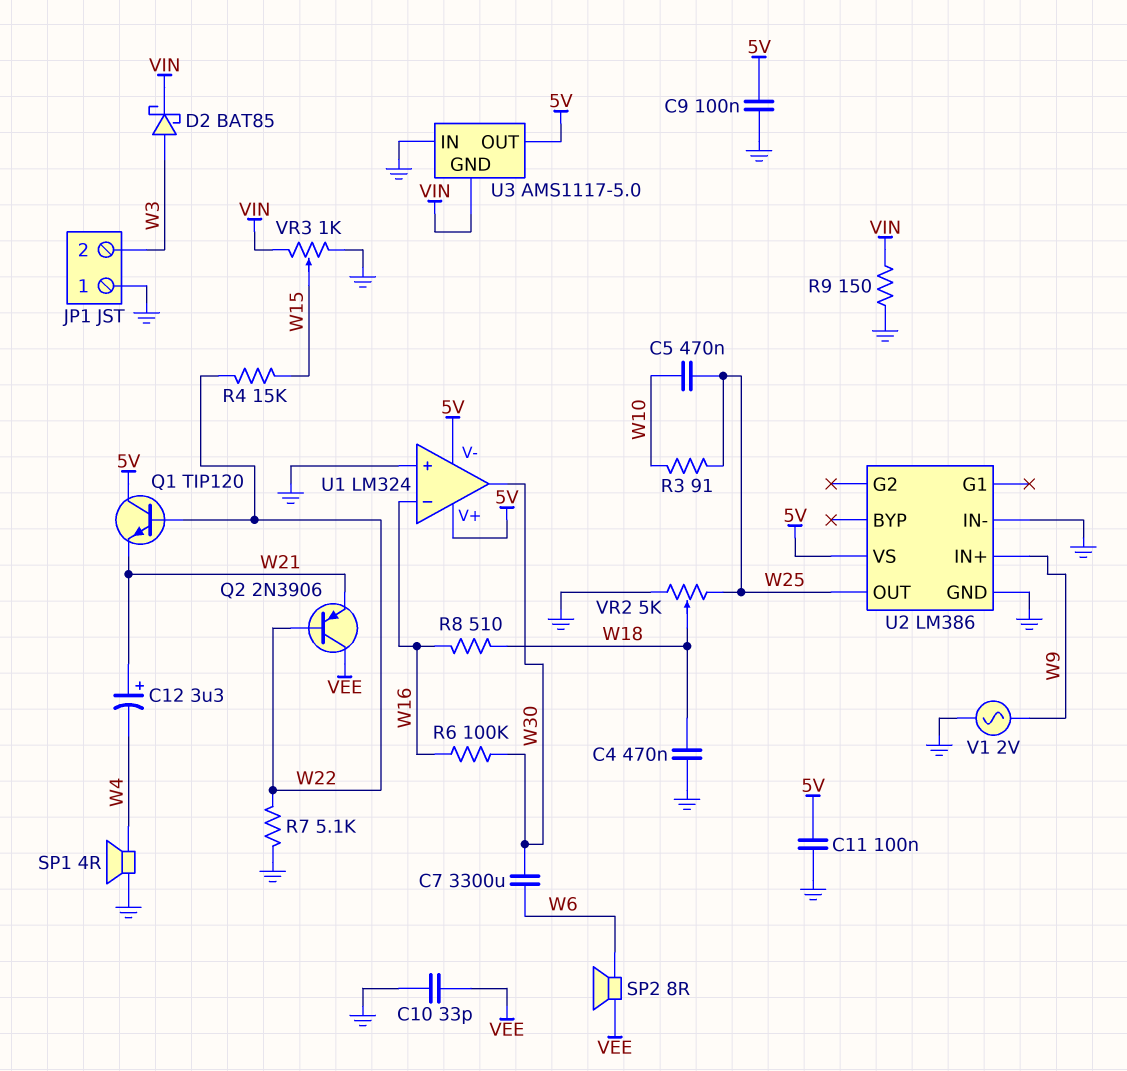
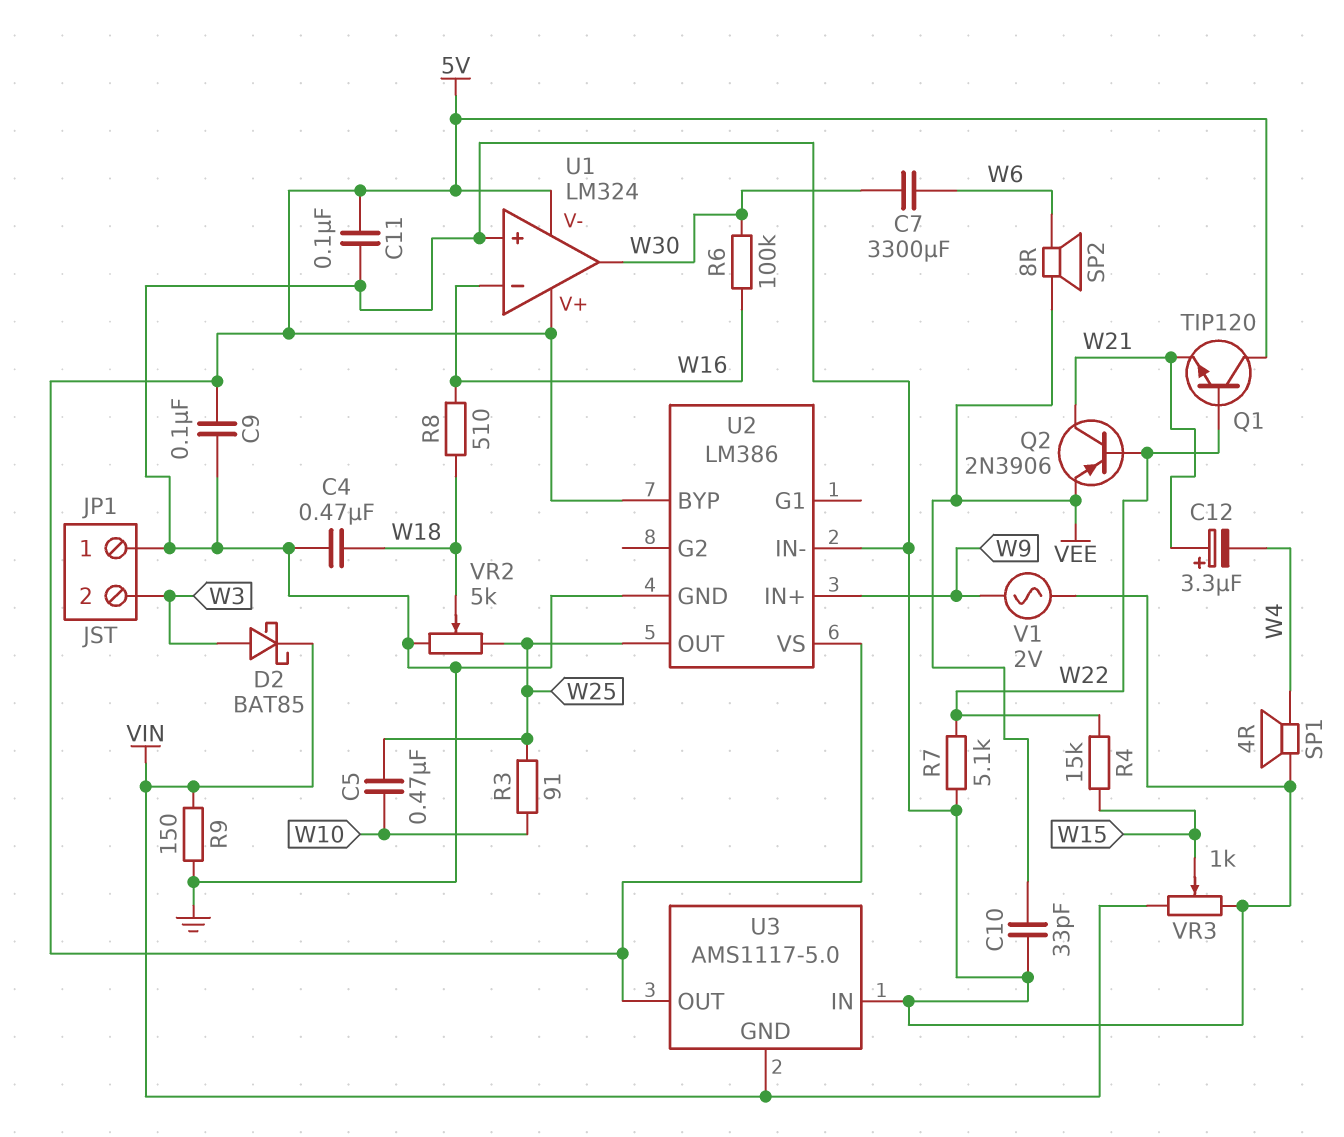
Q2: PNP 2N3906 (B W22, C VEE, E W21) -> PNP 2N3906 (B W22, C W21, E VEE)
U2 pin BYP: none -> 5V

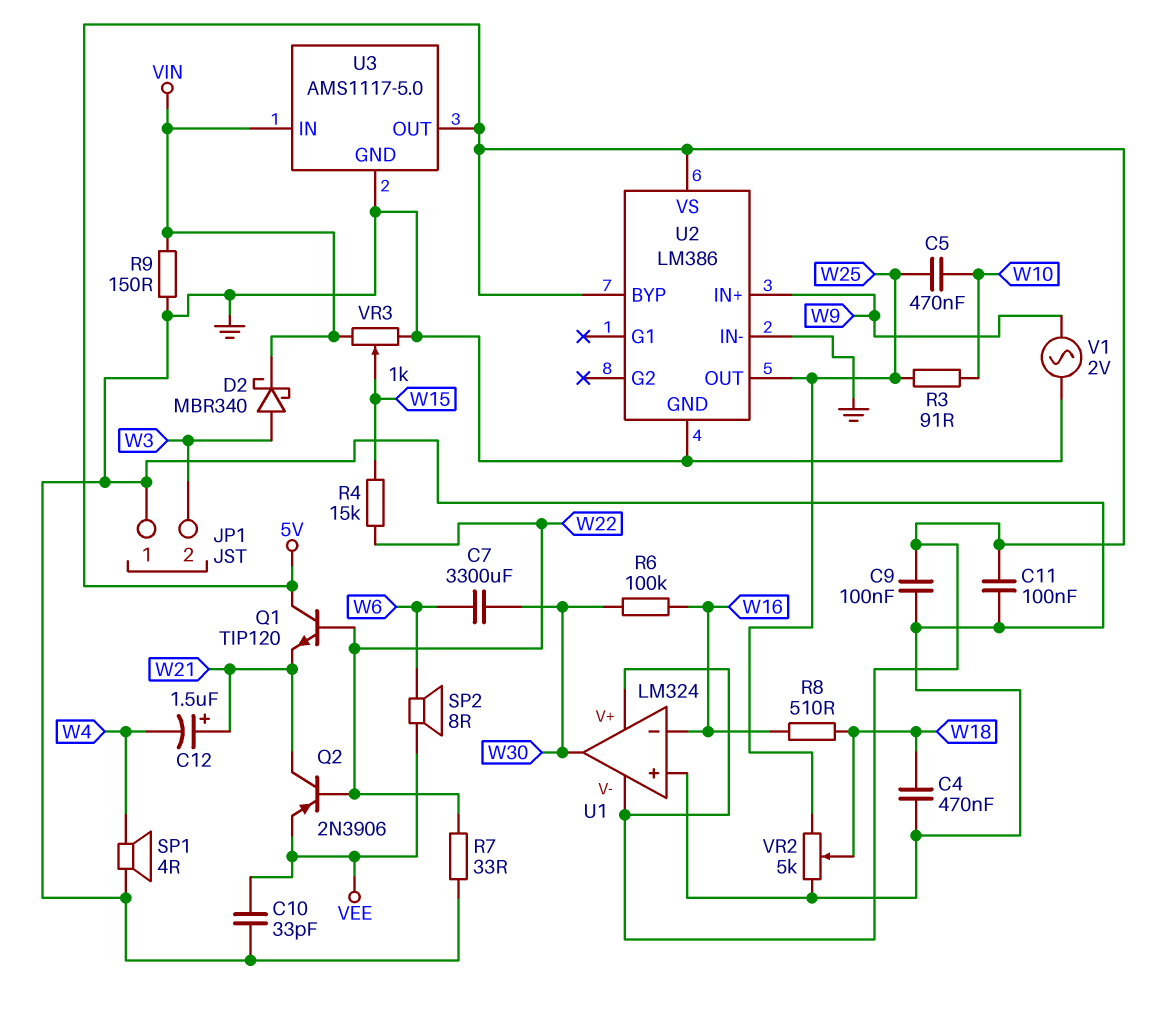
C12: 3.3uF (plus W21, minus W4) -> 1.5uF (plus W21, minus W4)
D2: schottky BAT85 (A W3, K VIN) -> schottky MBR340 (A W3, K VIN)
R7: 5.1k (GND, W22) -> 33 (GND, W22)
U3 pin GND: VIN -> GND
U3 pin IN: GND -> VIN

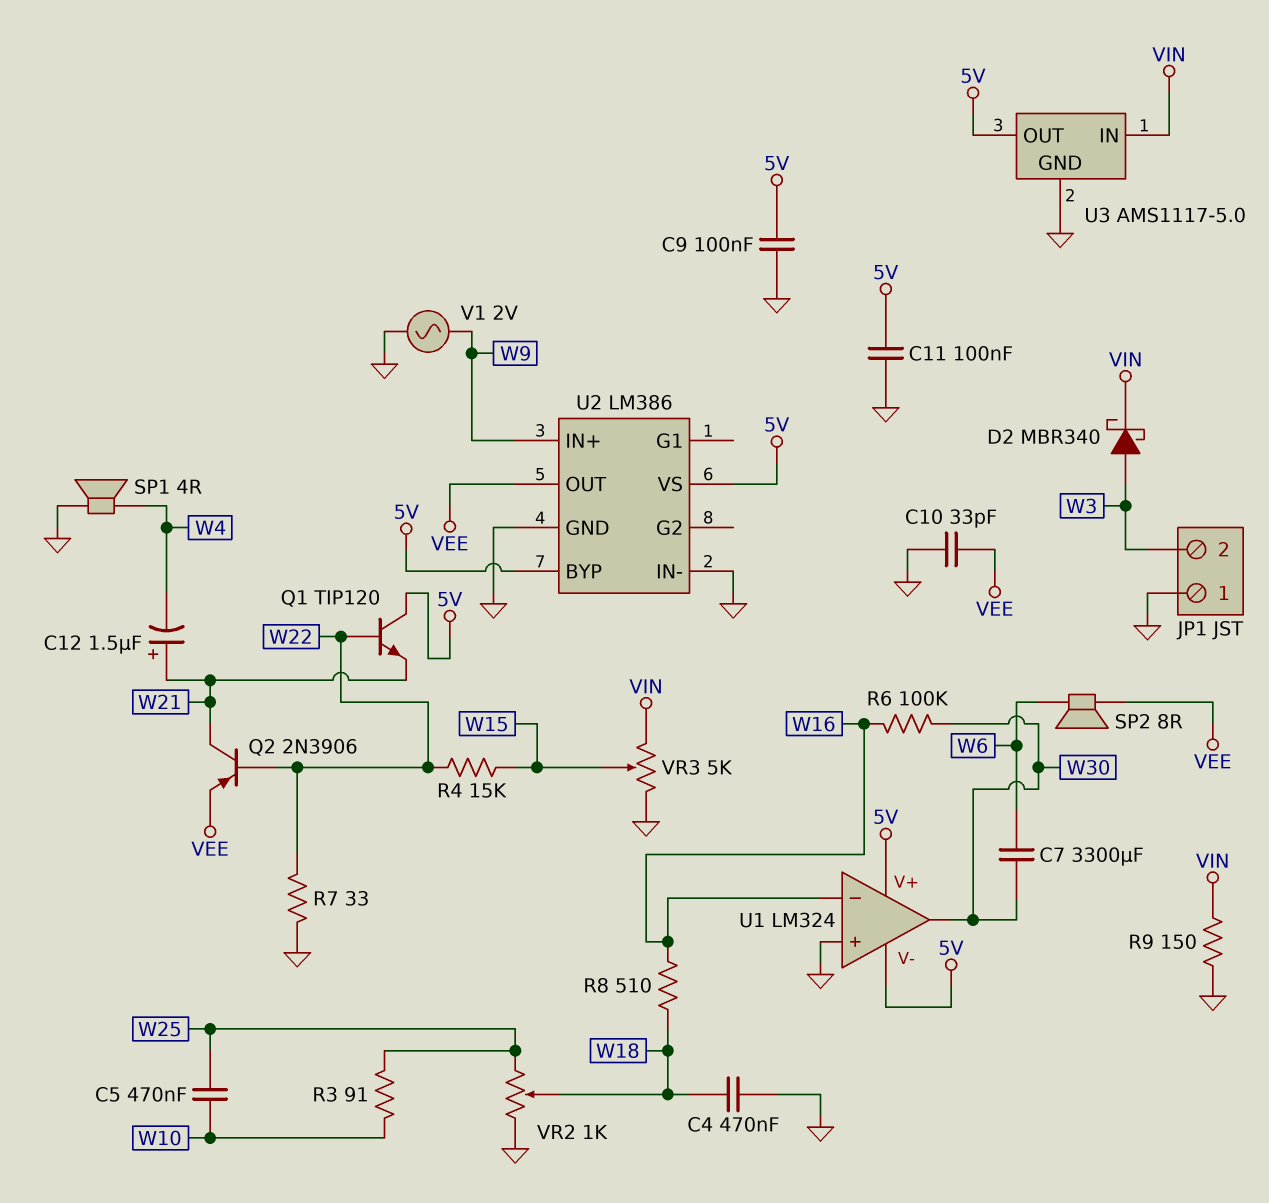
U2 pin OUT: W25 -> VEE
VR2: 5k (GND, W25, wiper W18) -> 1k (GND, W25, wiper W18)
VR3: 1k (GND, VIN, wiper W15) -> 5k (GND, VIN, wiper W15)

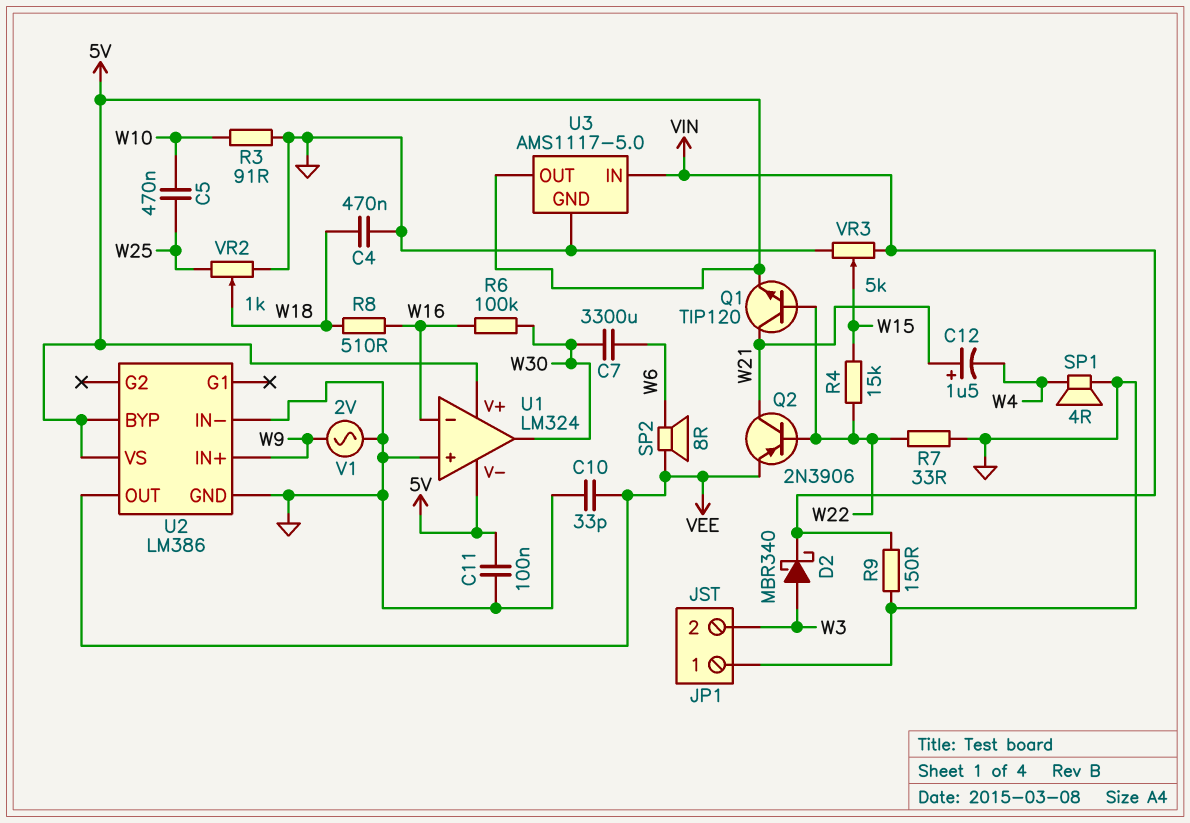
C9: 100nF (5V, GND) -> none
Q1: NPN TIP120 (B W22, C 5V, E W21) -> NPN TIP120 (B W22, C W21, E 5V)
R3: 91 (W10, W25) -> 91 (GND, W10)

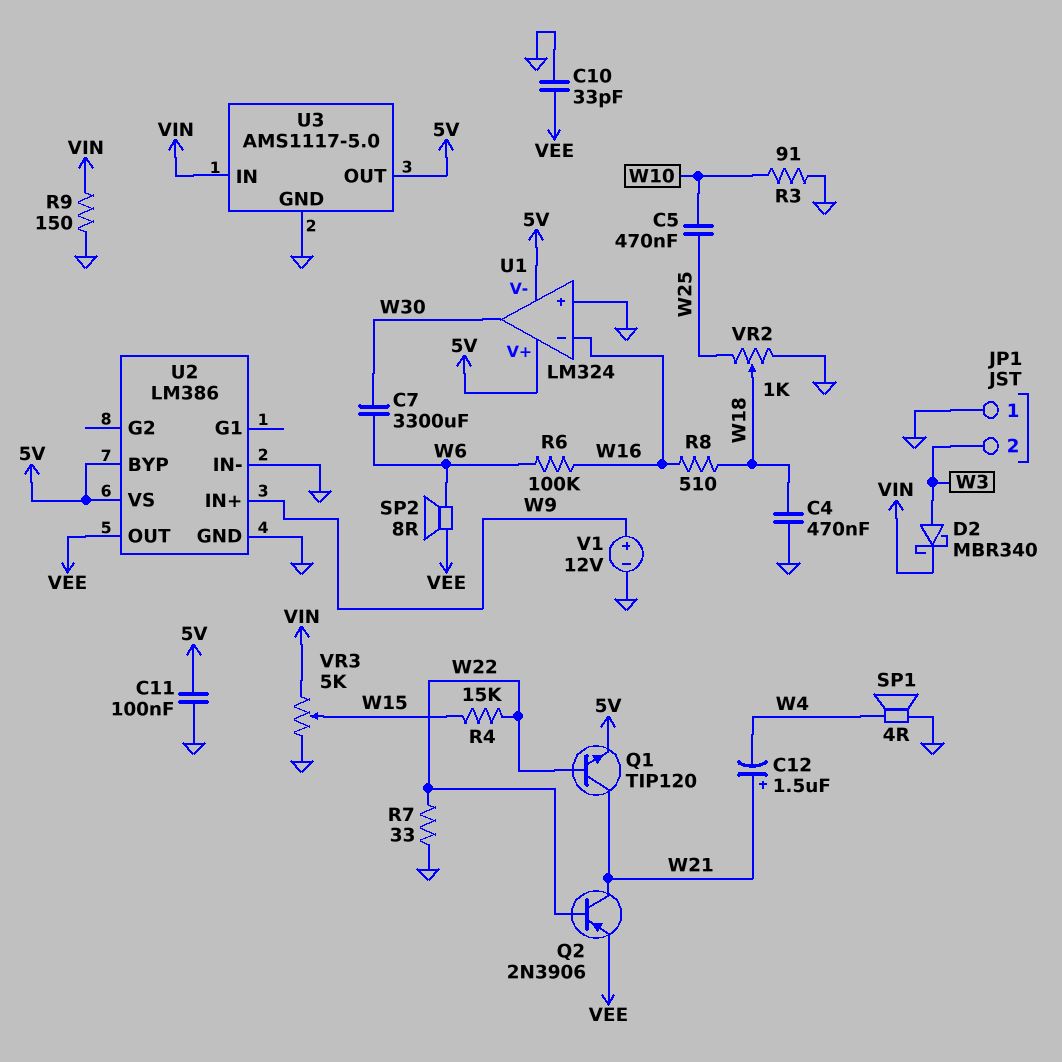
R6: 100k (W16, W30) -> 100k (W6, W16)
V1: AC 2V (GND, W9) -> 12V (plus W9, minus GND)

